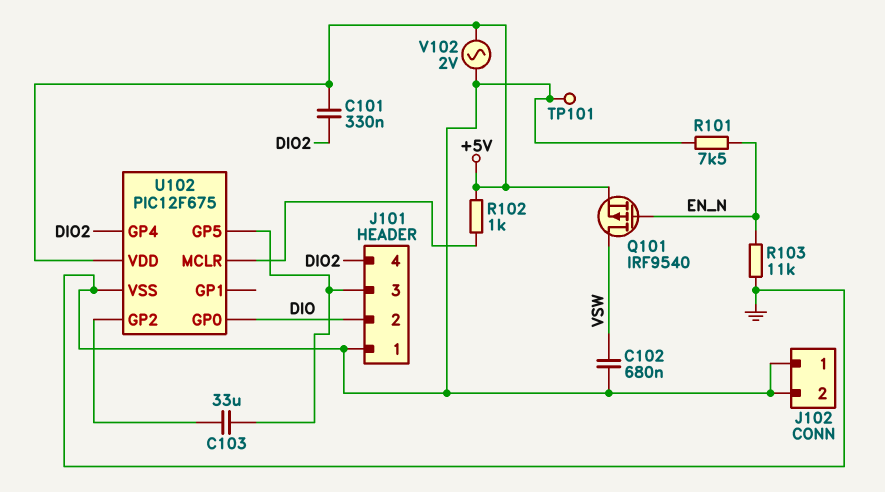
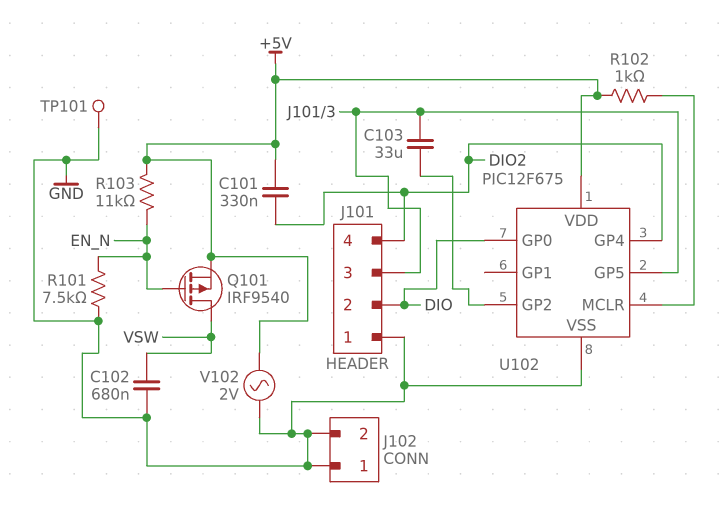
R103: 11k (EN_N, GND) -> 11k (+5V, EN_N)

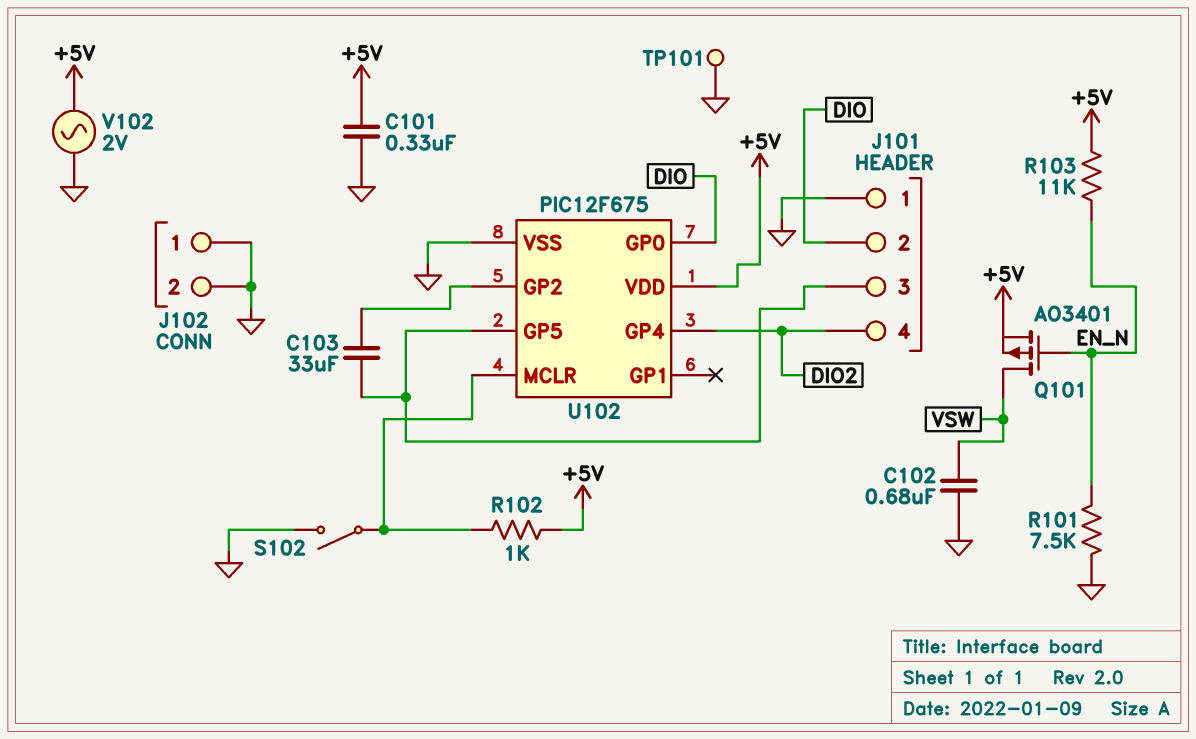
C101: 330nF (+5V, DIO2) -> 330nF (+5V, GND)
Q101: PMOS IRF9540 (G EN_N, D VSW, S +5V) -> PMOS AO3401 (G EN_N, D VSW, S +5V)
S102: none -> switch (GND, U102/MCLR)

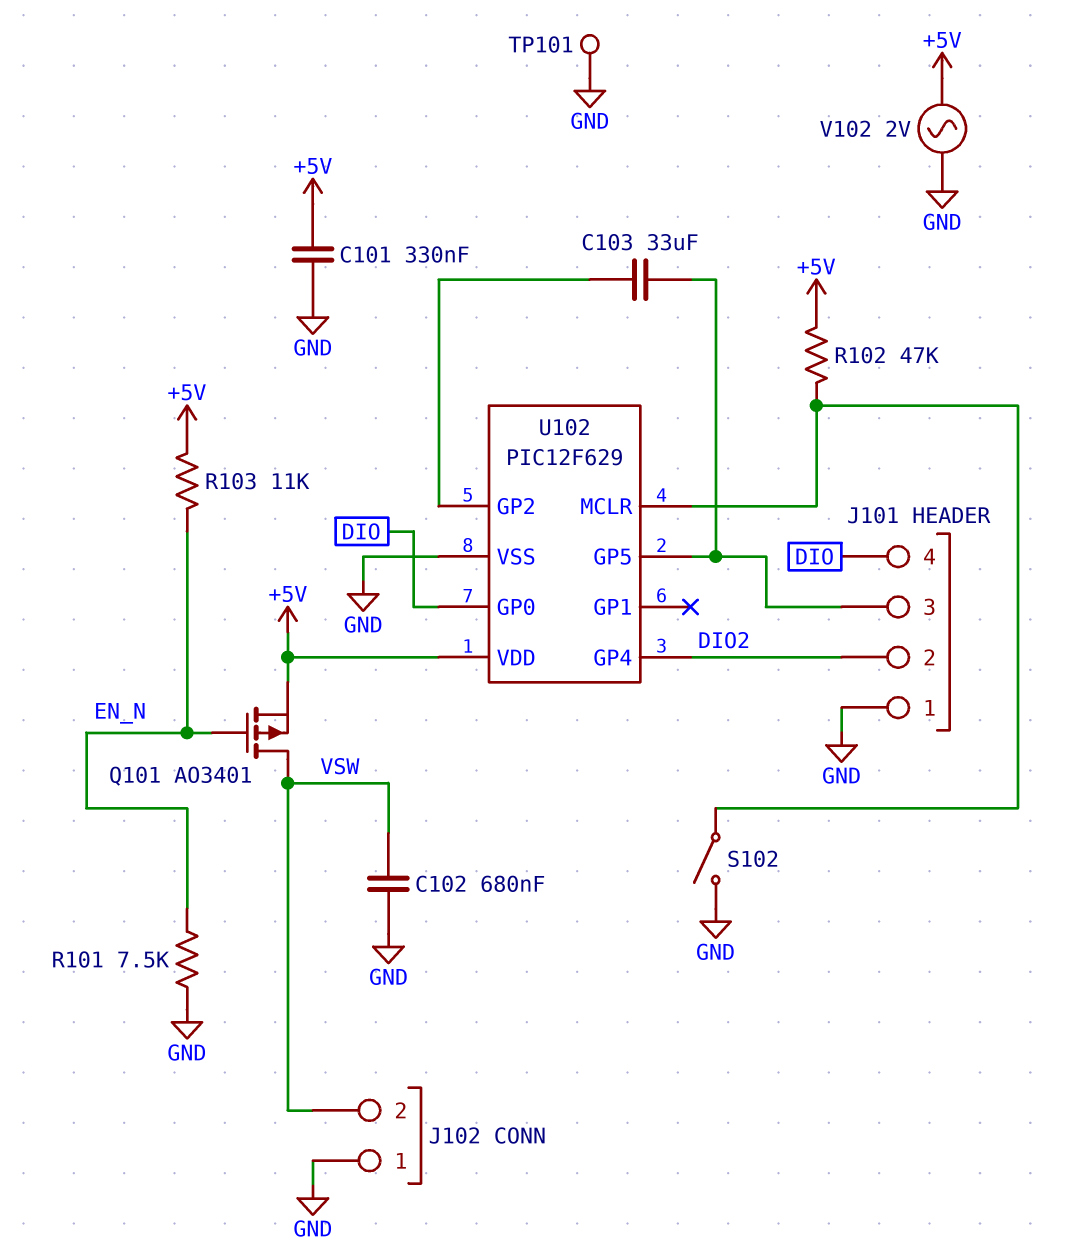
J101 pin 2: DIO -> DIO2
J101 pin 4: DIO2 -> DIO
J102 pin 2: GND -> VSW
R102: 1k (+5V, U102/MCLR) -> 47k (+5V, U102/MCLR)
U102: PIC12F675 -> PIC12F629

